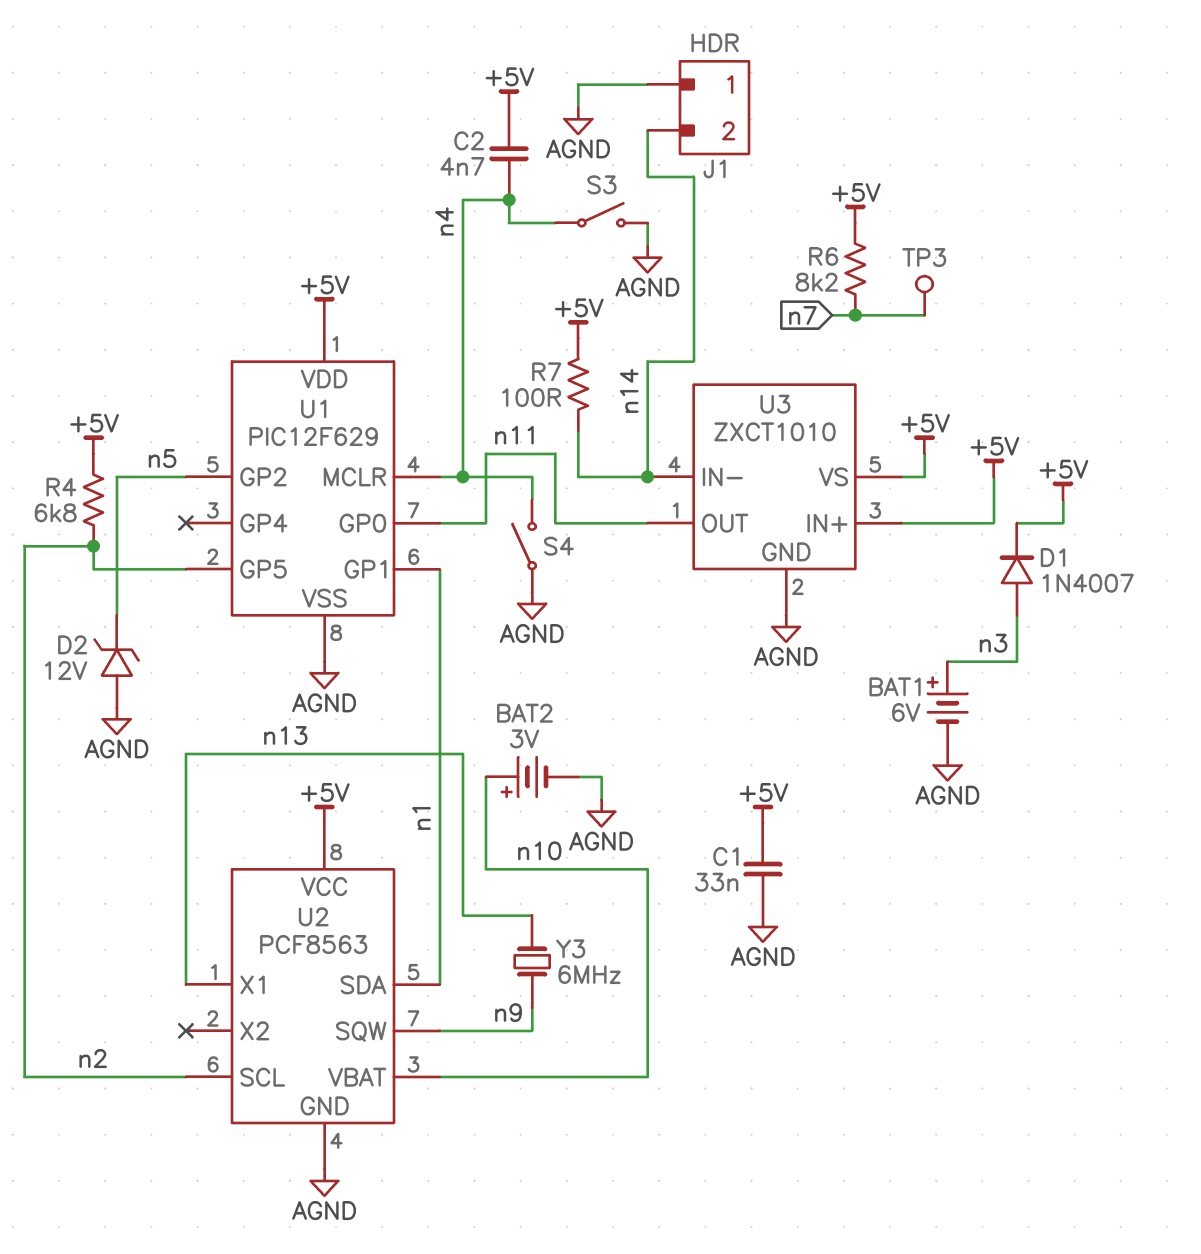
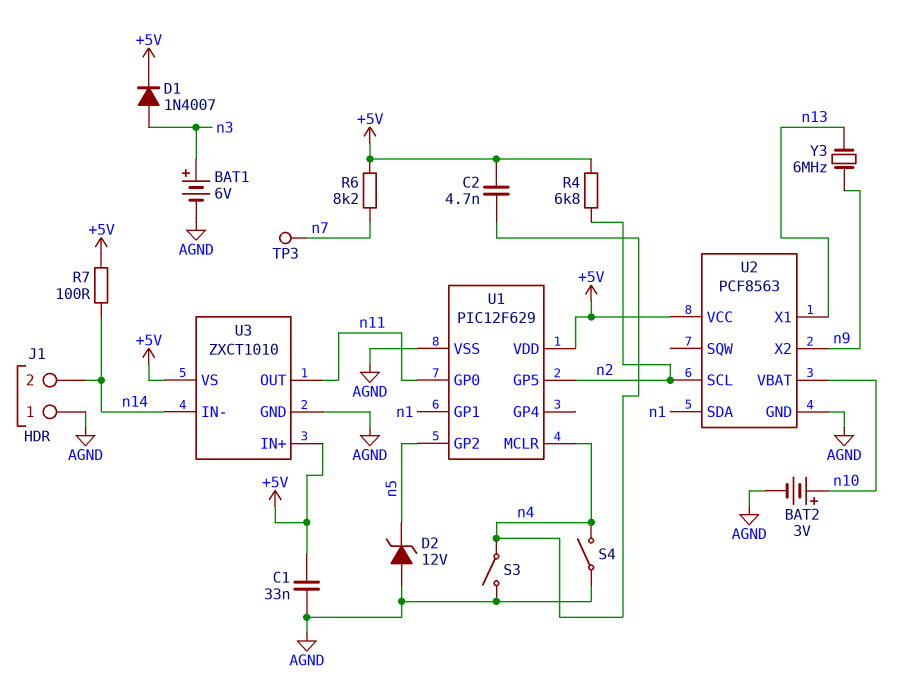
U2 pin SQW: n9 -> none
U2 pin X2: none -> n9

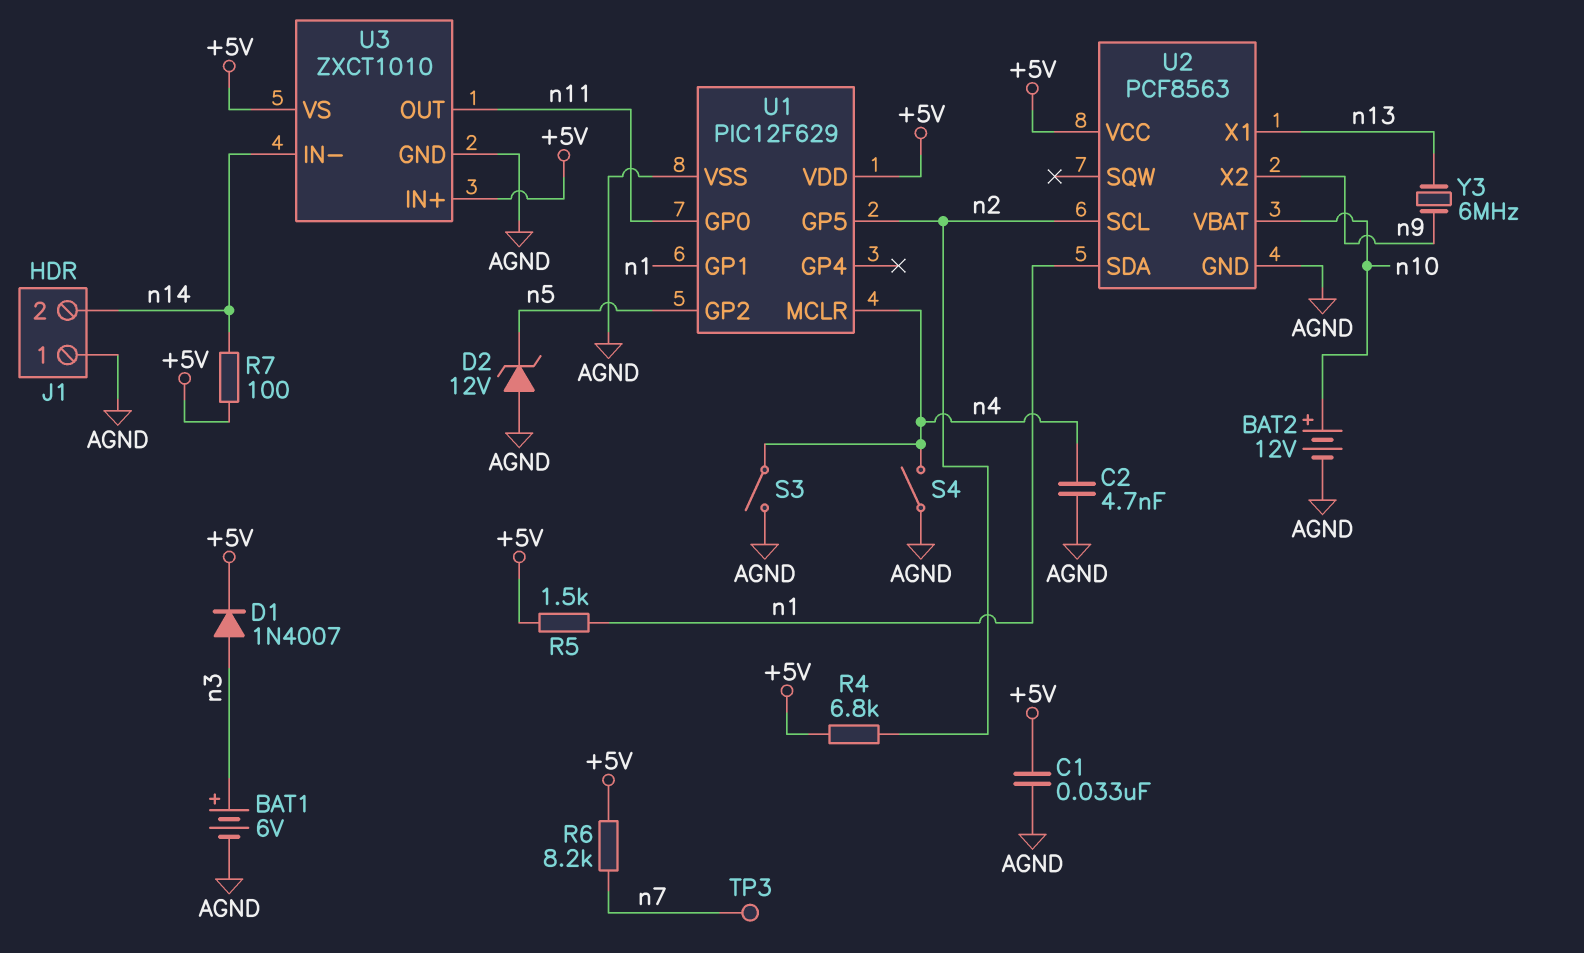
BAT2: 3V (plus n10, minus AGND) -> 12V (plus n10, minus AGND)
C2: 4.7nF (+5V, n4) -> 4.7nF (AGND, n4)
R5: none -> 1.5k (+5V, n1)

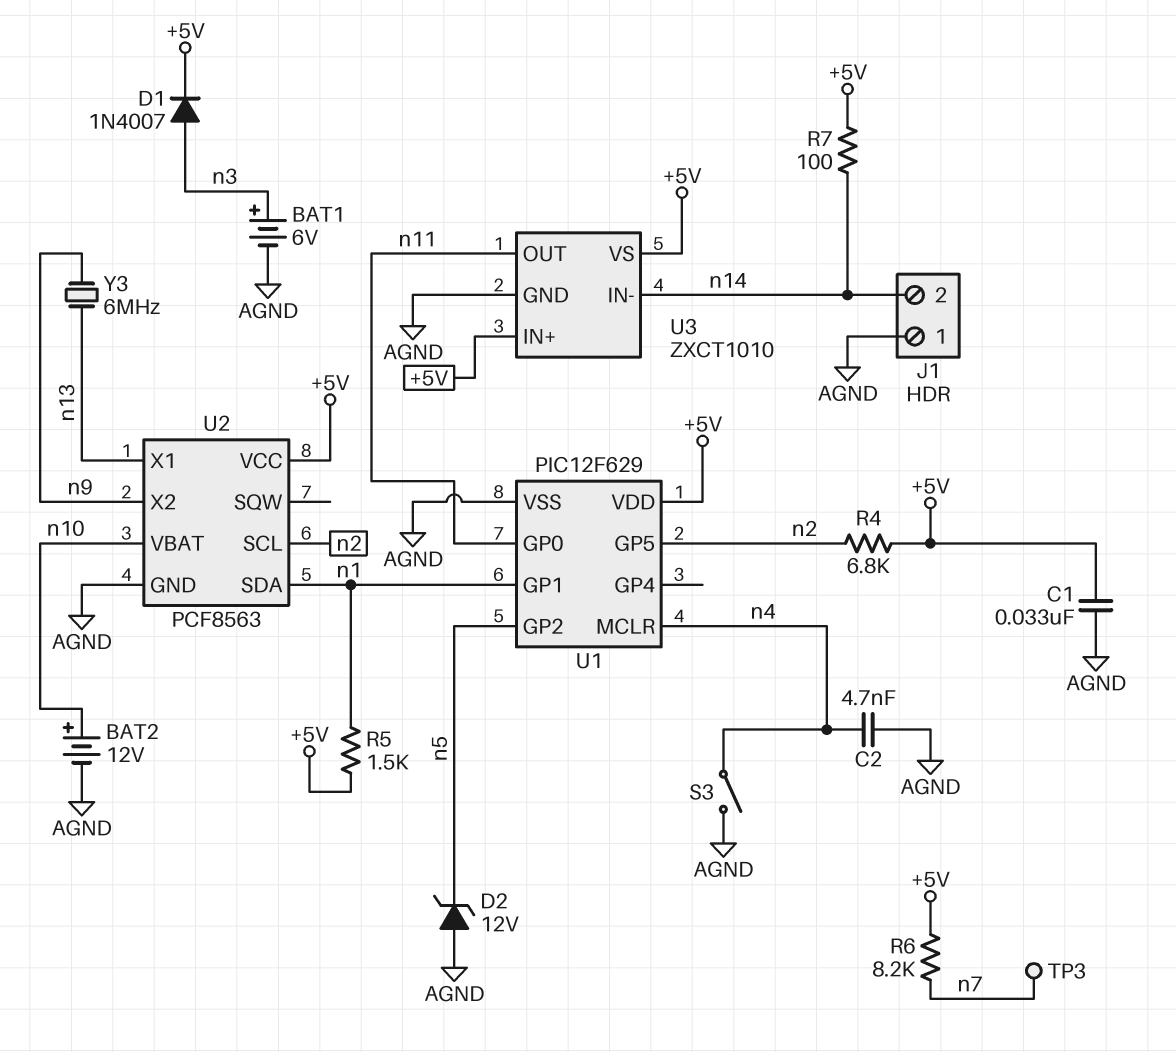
S4: switch (AGND, n4) -> none

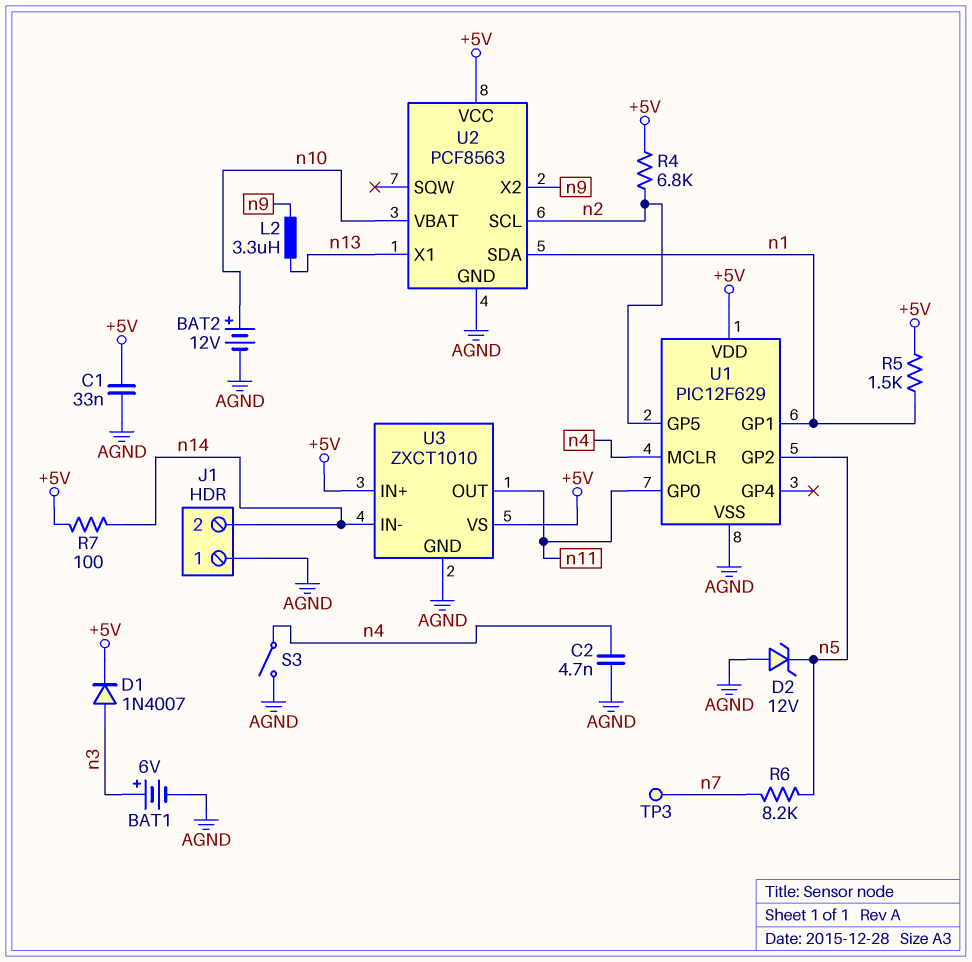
L2: none -> 3.3uH (n9, n13)
R6: 8.2k (+5V, n7) -> 8.2k (n5, n7)
Y3: 6MHz (n9, n13) -> none

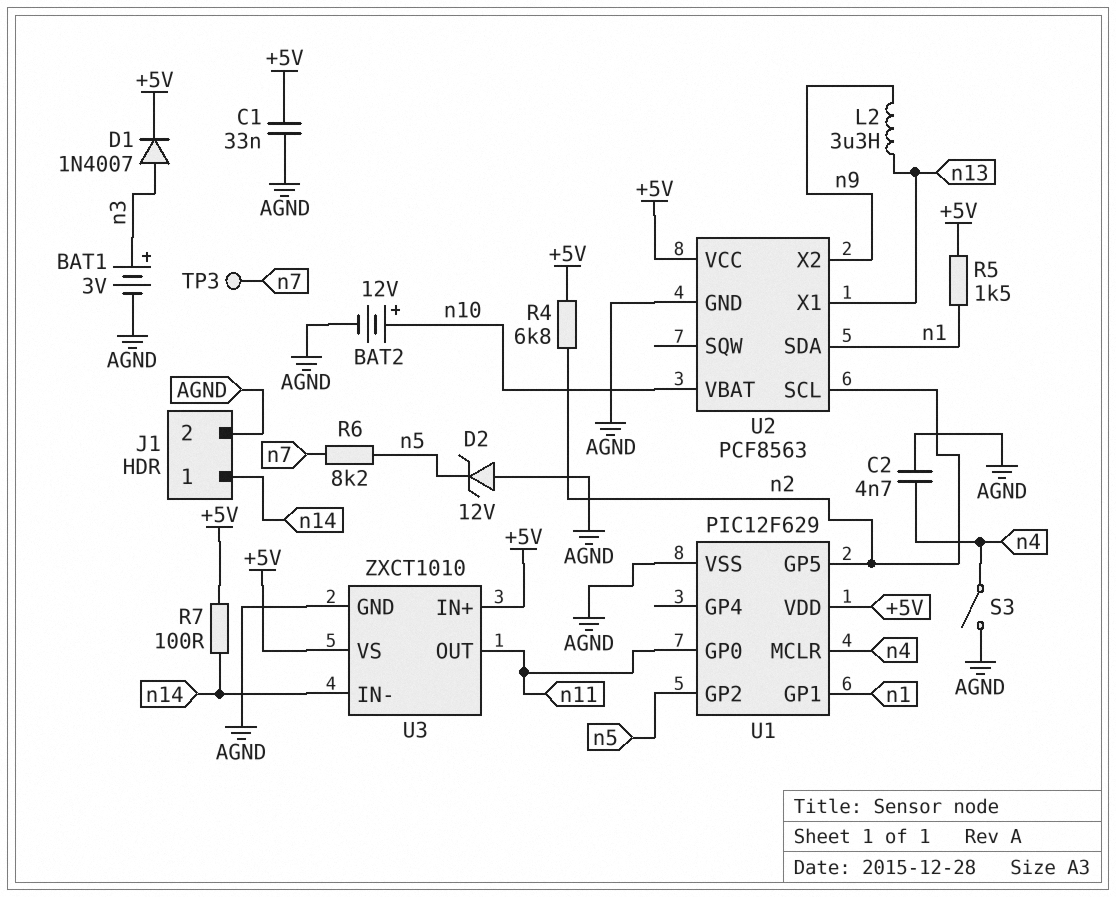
BAT1: 6V (plus n3, minus AGND) -> 3V (plus n3, minus AGND)
J1 pin 1: AGND -> n14
J1 pin 2: n14 -> AGND

